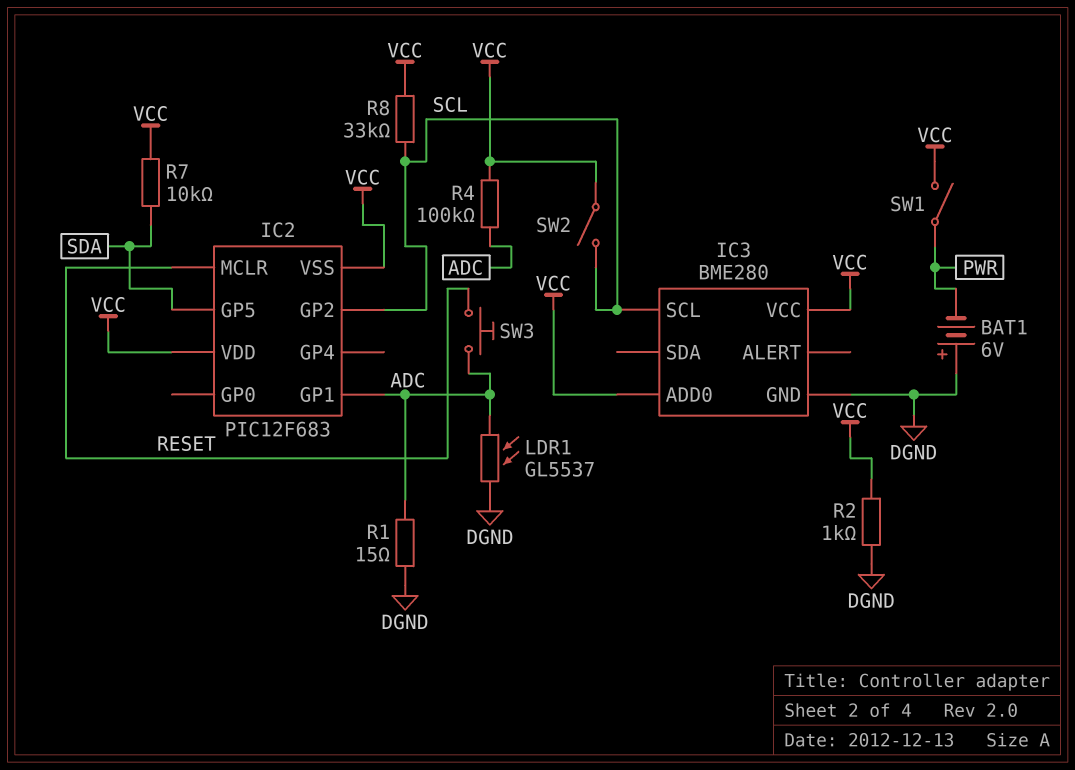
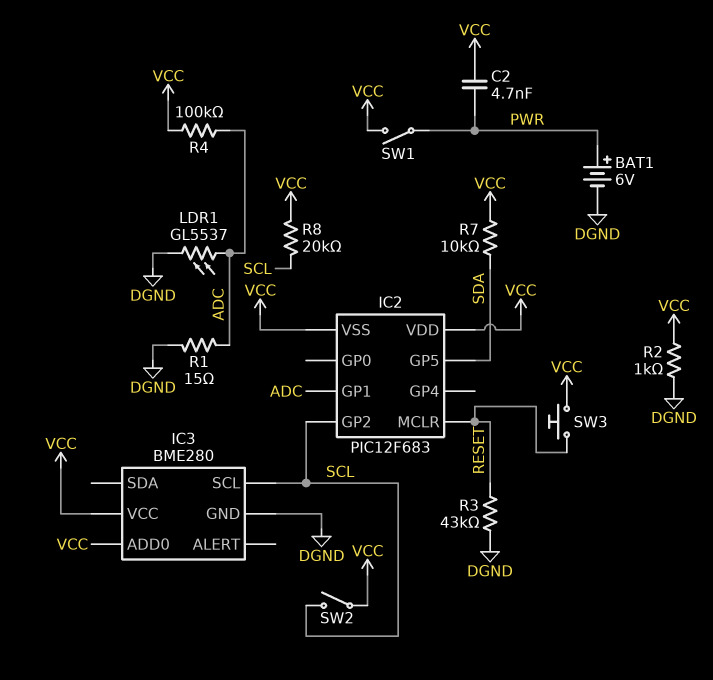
BAT1: 6V (plus DGND, minus PWR) -> 6V (plus PWR, minus DGND)
C2: none -> 4.7nF (PWR, VCC)
R3: none -> 43k (DGND, RESET)
R8: 33k (SCL, VCC) -> 20k (SCL, VCC)
SW3: button (ADC, RESET) -> button (RESET, VCC)

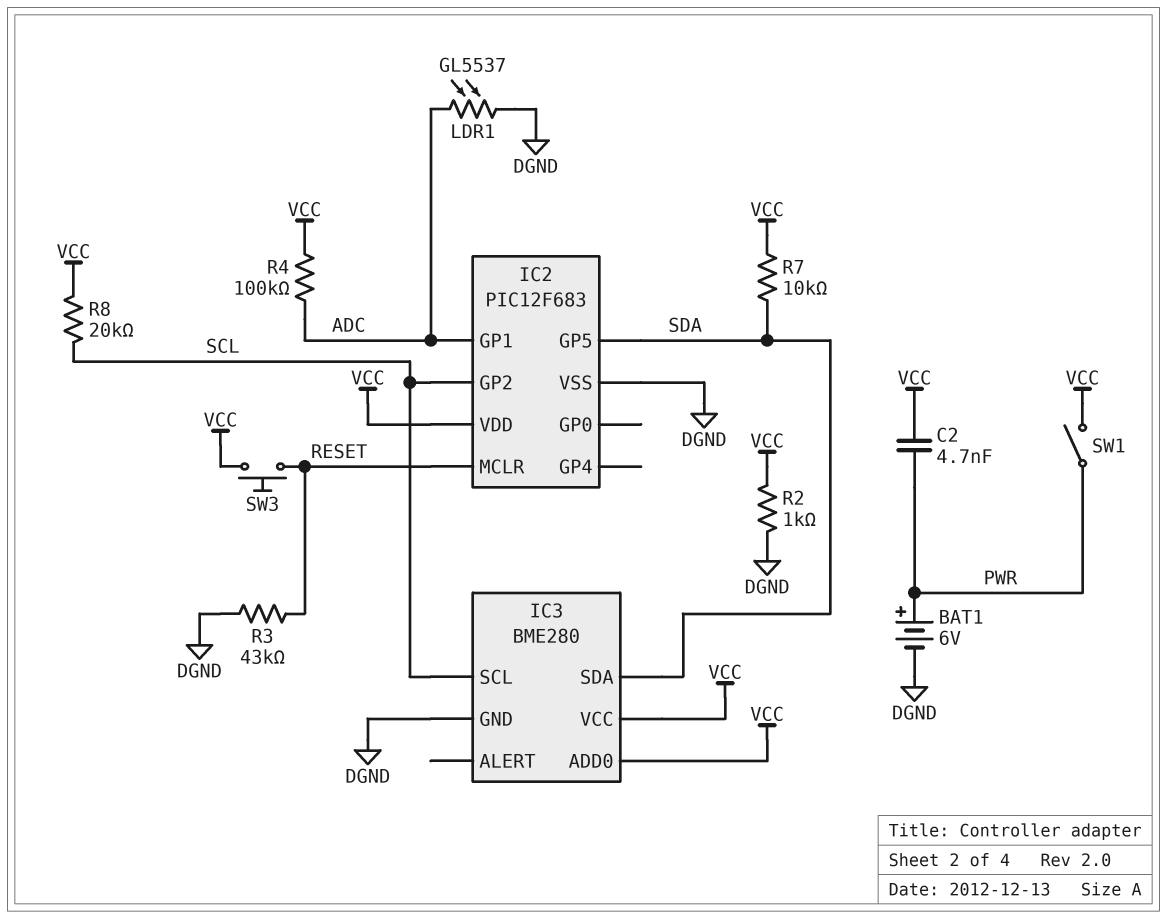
IC2 pin VSS: VCC -> DGND
IC3 pin SDA: none -> SDA
R1: 15 (ADC, DGND) -> none
SW2: switch (SCL, VCC) -> none

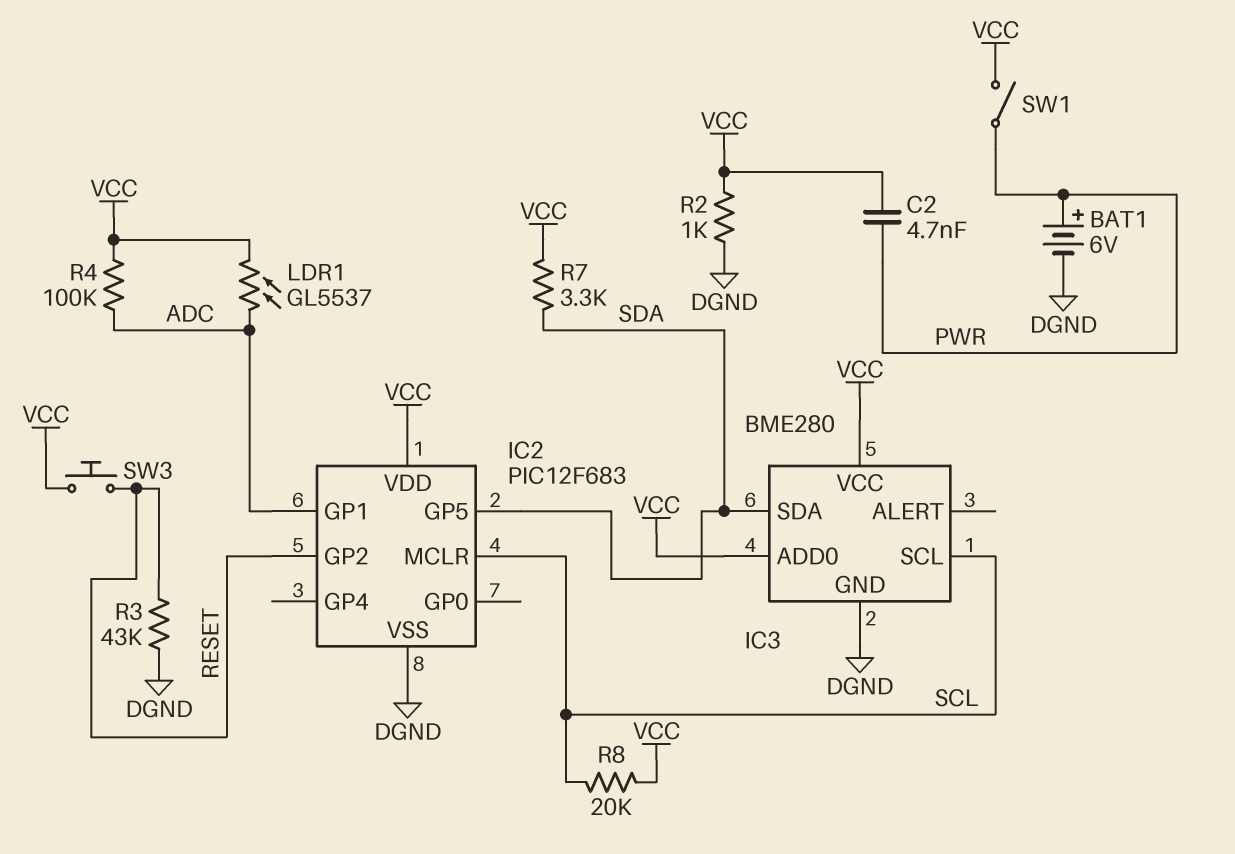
IC2 pin GP2: SCL -> RESET
IC2 pin MCLR: RESET -> SCL
LDR1: GL5537 (ADC, DGND) -> GL5537 (ADC, VCC)
R7: 10k (SDA, VCC) -> 3.3k (SDA, VCC)

